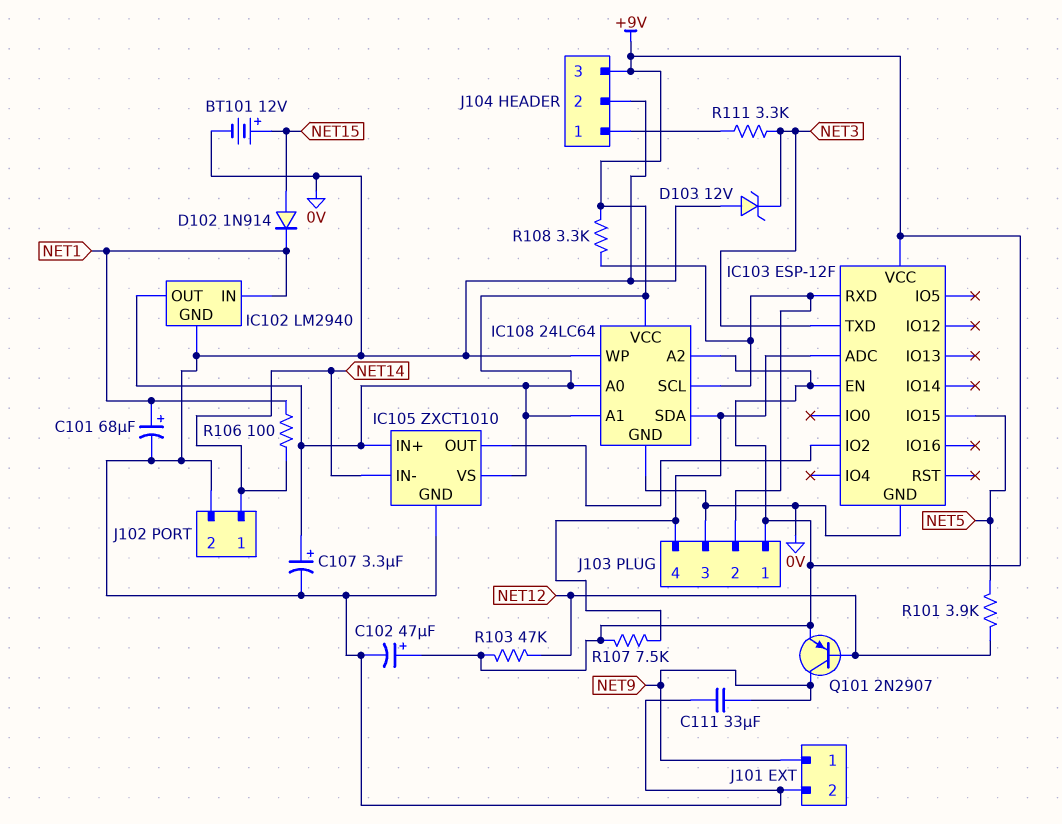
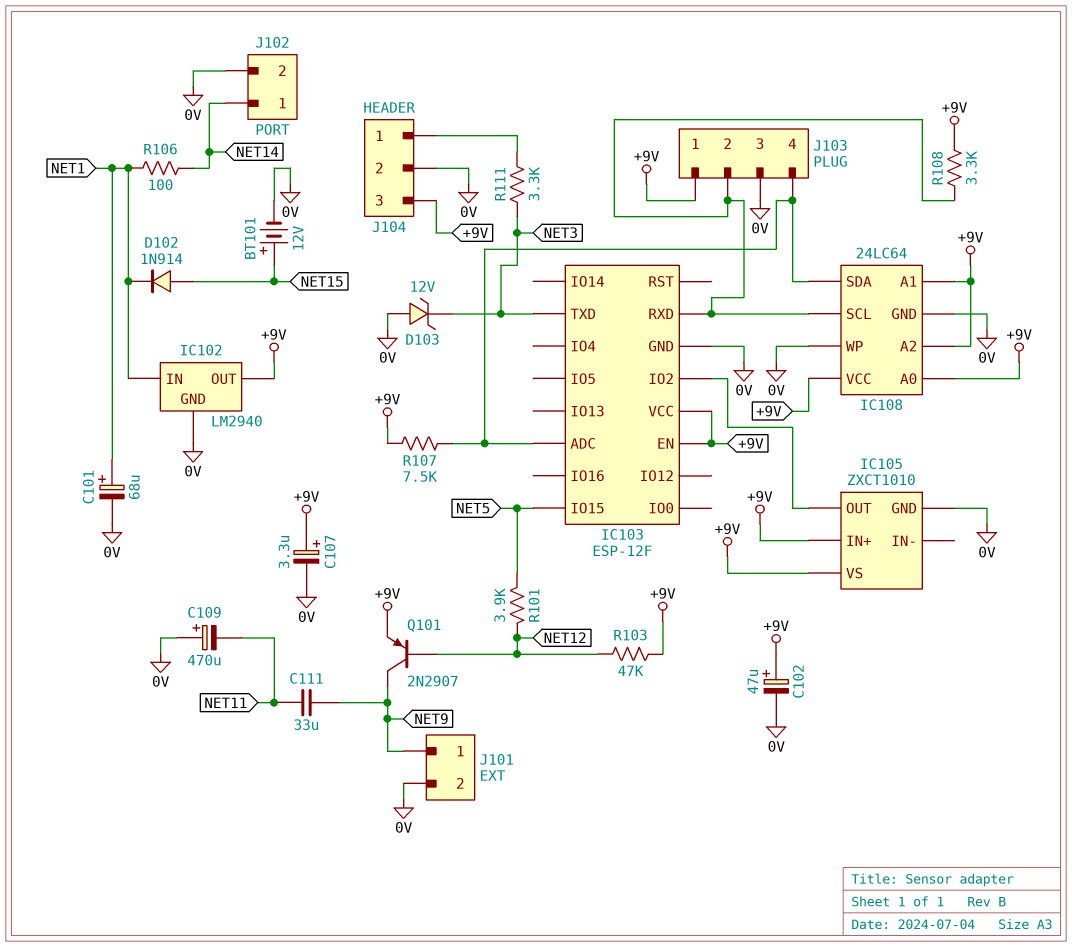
C109: none -> 470uF (plus 0V, minus NET11)
C111: 33uF (0V, NET9) -> 33uF (NET9, NET11)
IC105 pin IN-: NET14 -> none

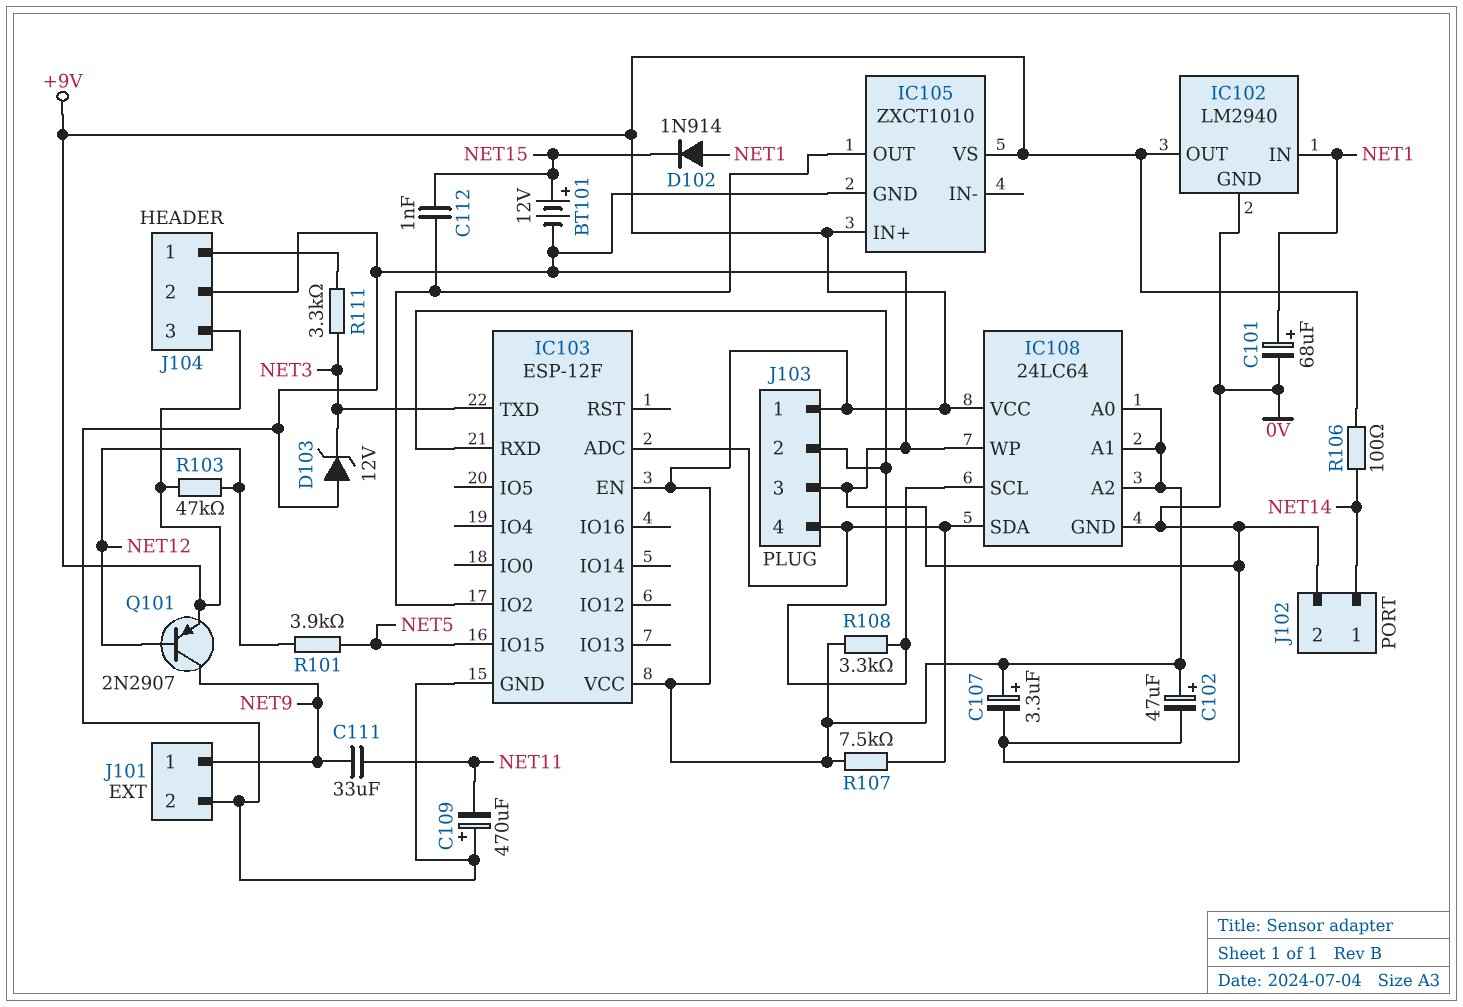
C112: none -> 1nF (IC103/IO2, NET15)
D102: diode 1N914 (A NET15, K NET1) -> diode 1N914 (A NET1, K NET15)
R106: 100 (NET1, NET14) -> 100 (+9V, NET14)

